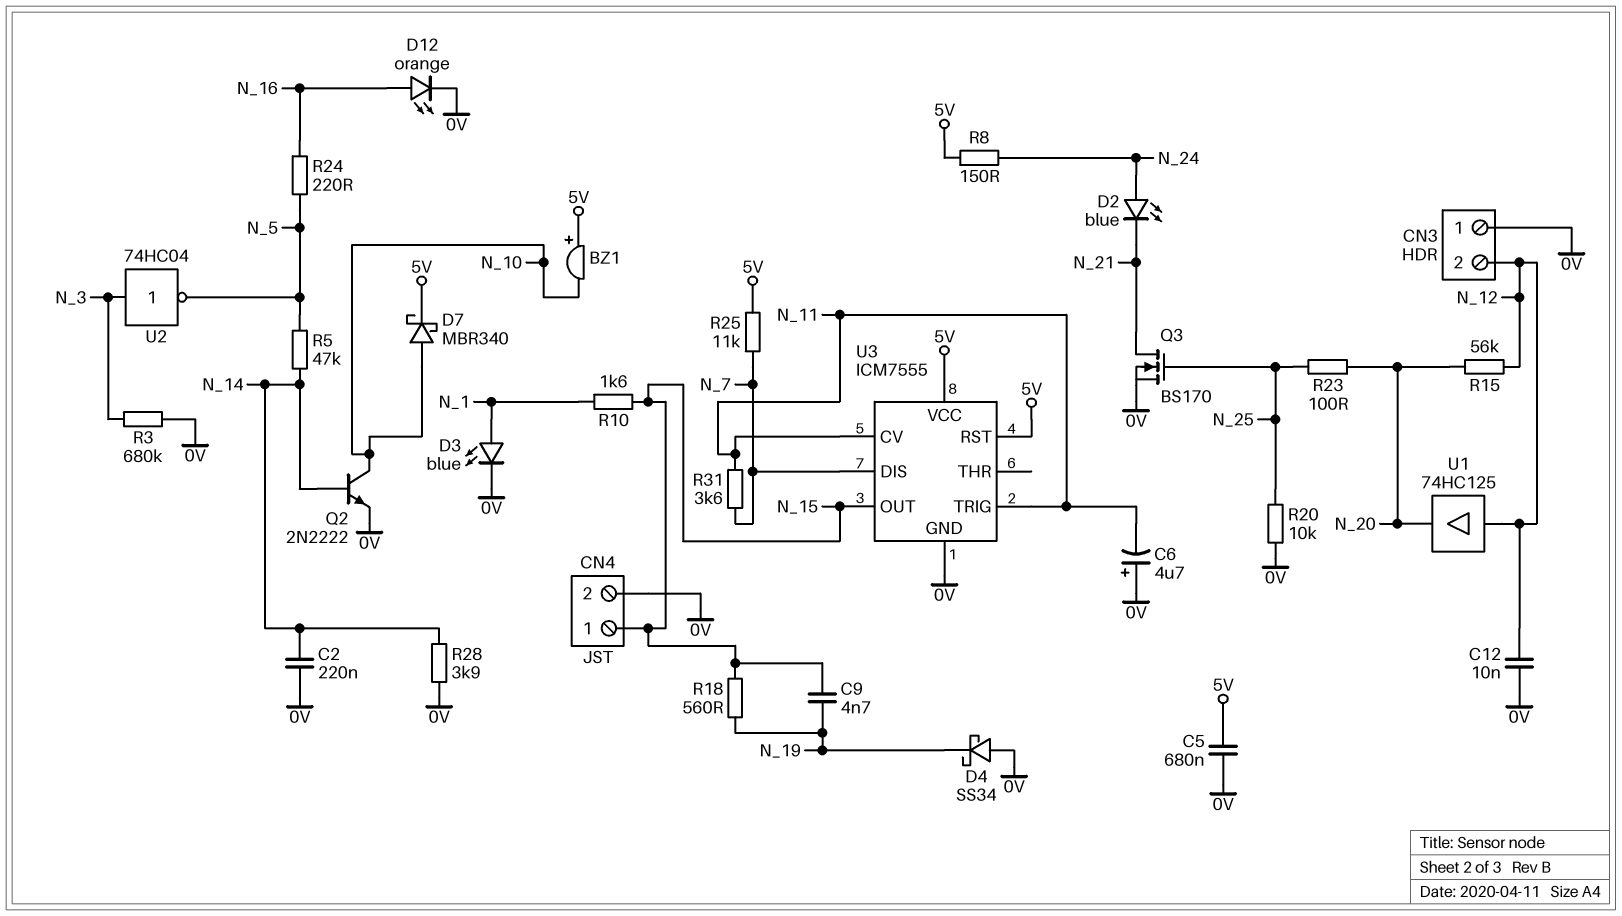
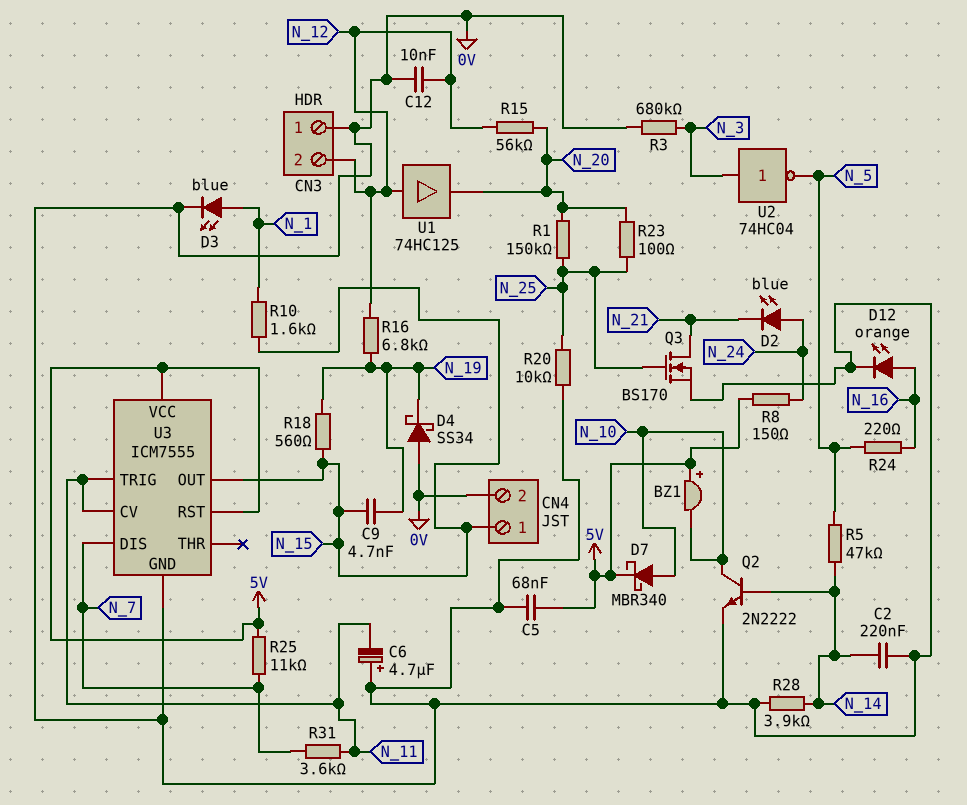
C5: 680nF (0V, 5V) -> 68nF (0V, 5V)
R1: none -> 150k (N_20, N_25)
R16: none -> 6.8k (N_12, N_19)

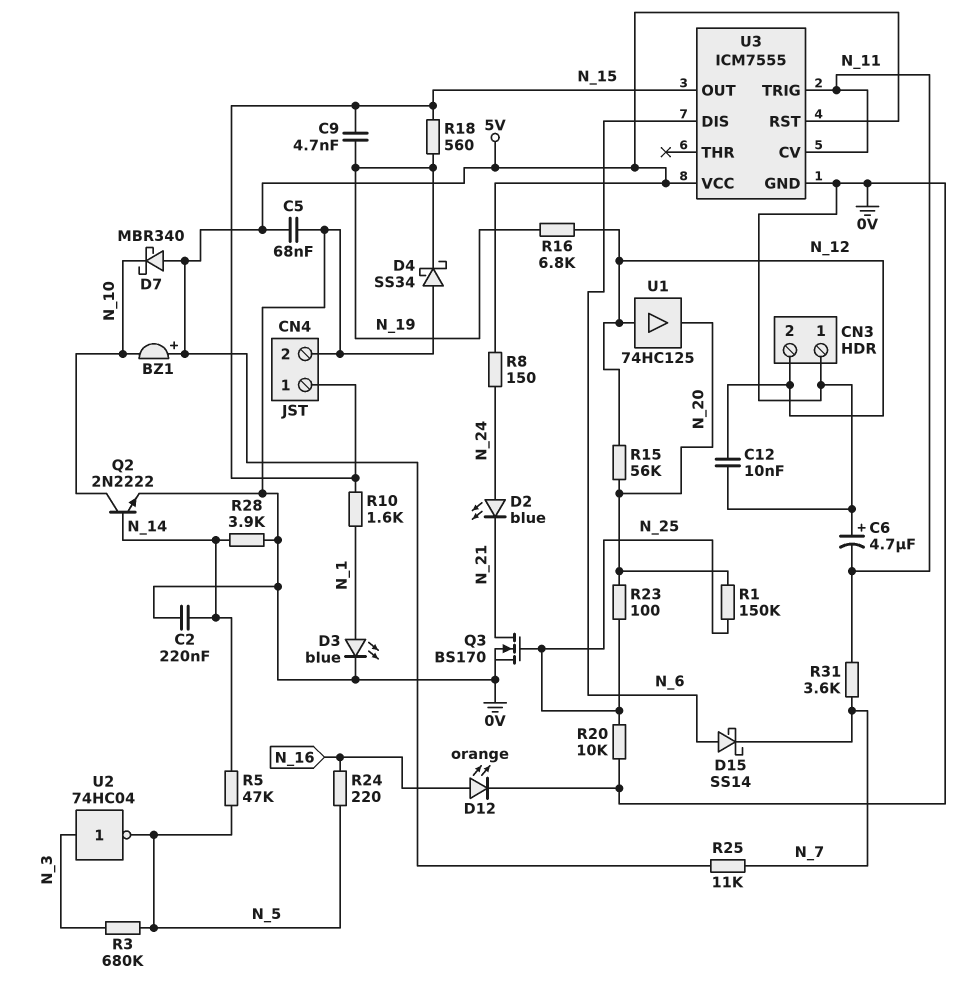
D7: schottky MBR340 (A N_10, K 5V) -> schottky MBR340 (A 5V, K N_10)
D15: none -> schottky SS14 (A N_6, K N_7)
R3: 680k (0V, N_3) -> 680k (N_3, N_5)
U3 pin DIS: N_7 -> N_6

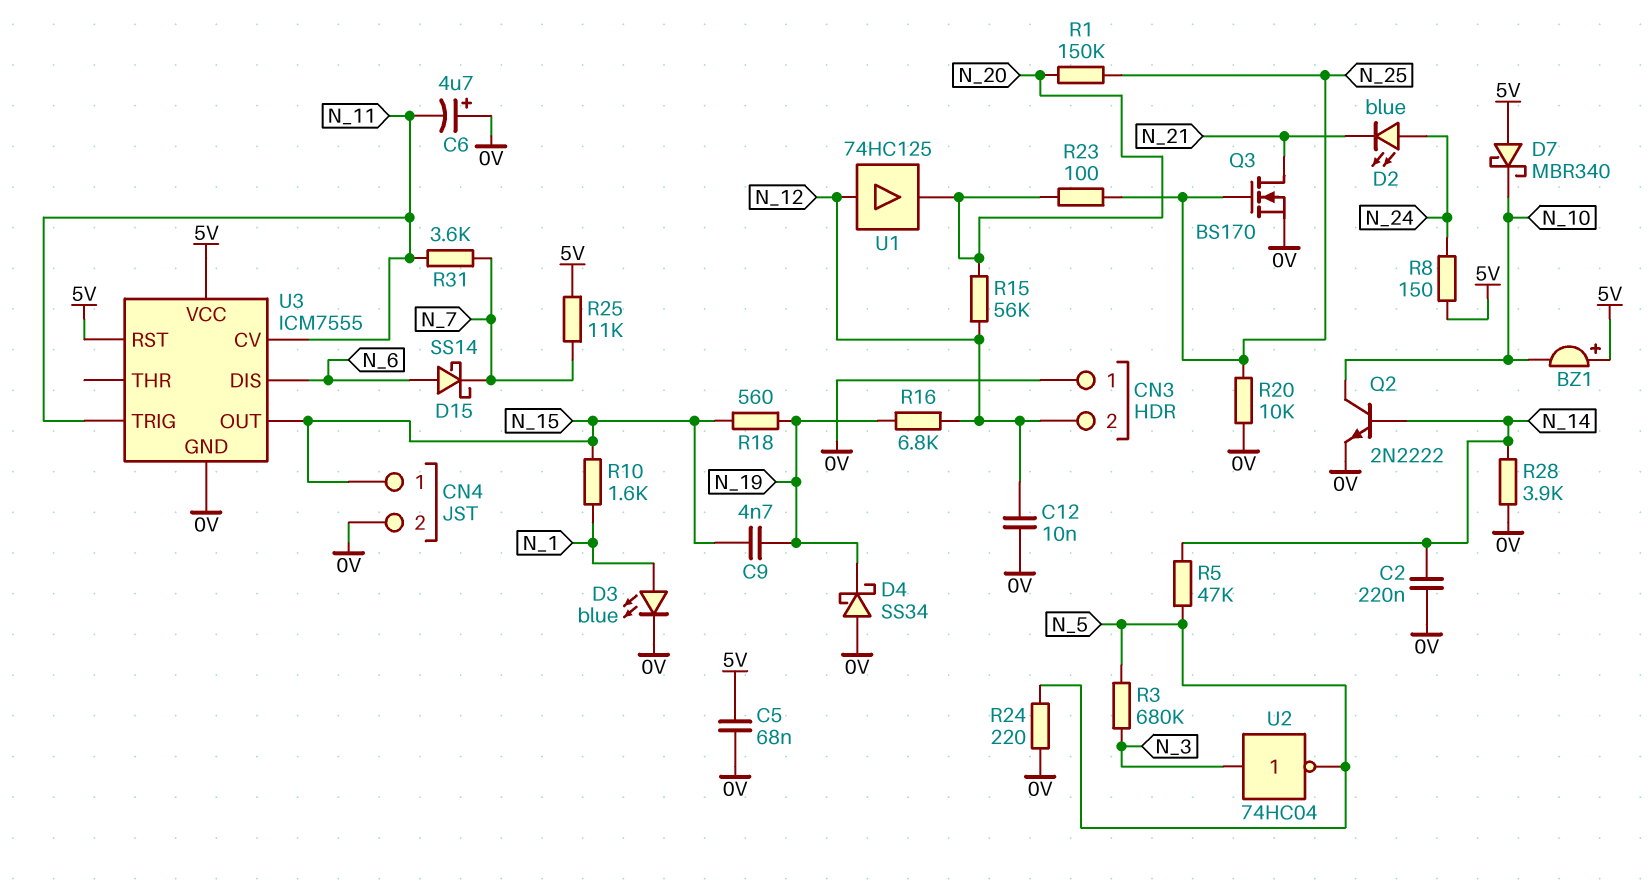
D12: LED orange (A N_16, K 0V) -> none
R24: 220 (N_5, N_16) -> 220 (0V, N_5)

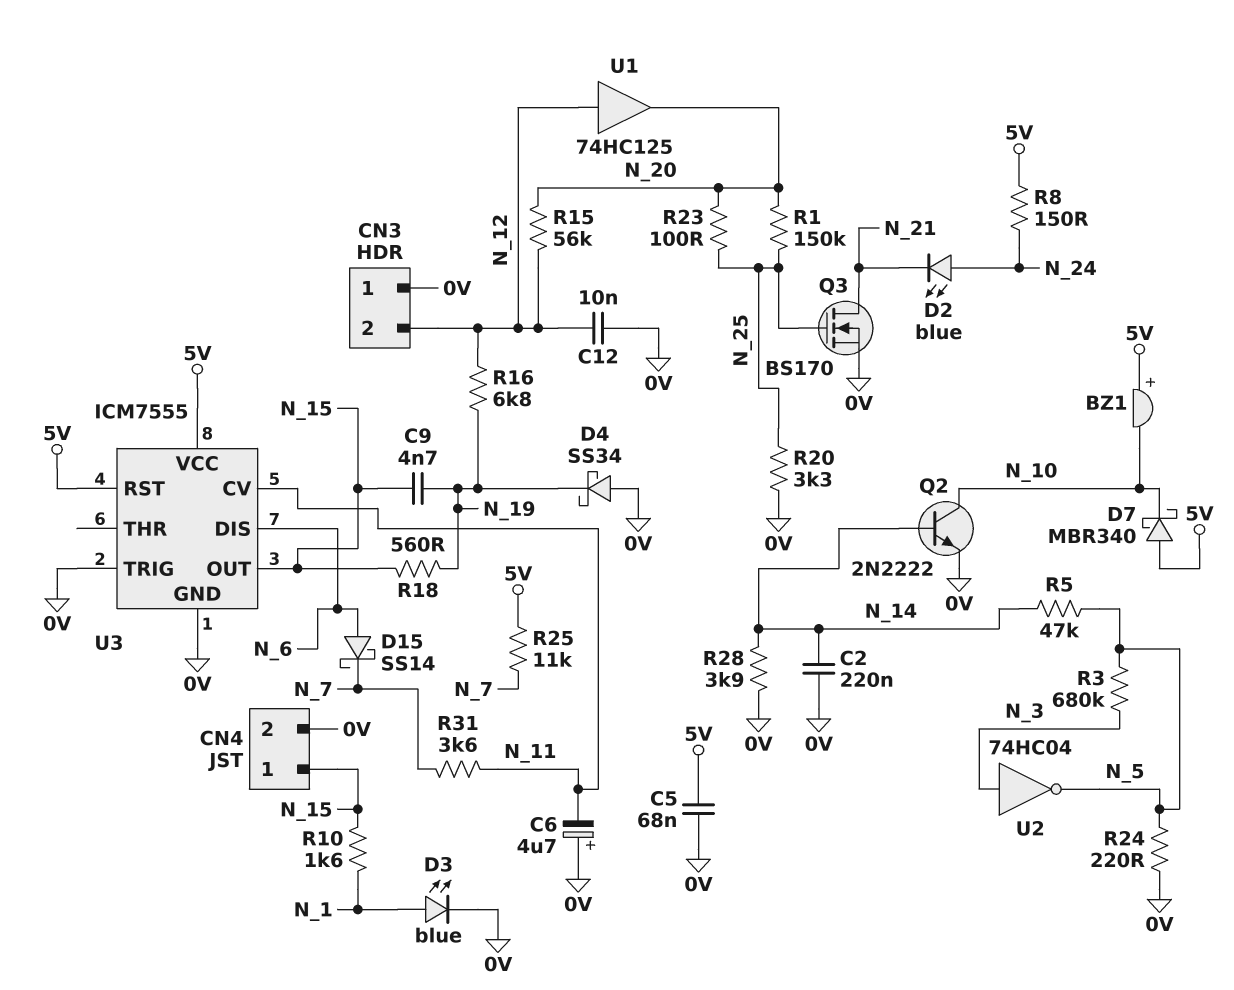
R20: 10k (0V, N_25) -> 3.3k (0V, N_25)
U3 pin TRIG: N_11 -> 0V

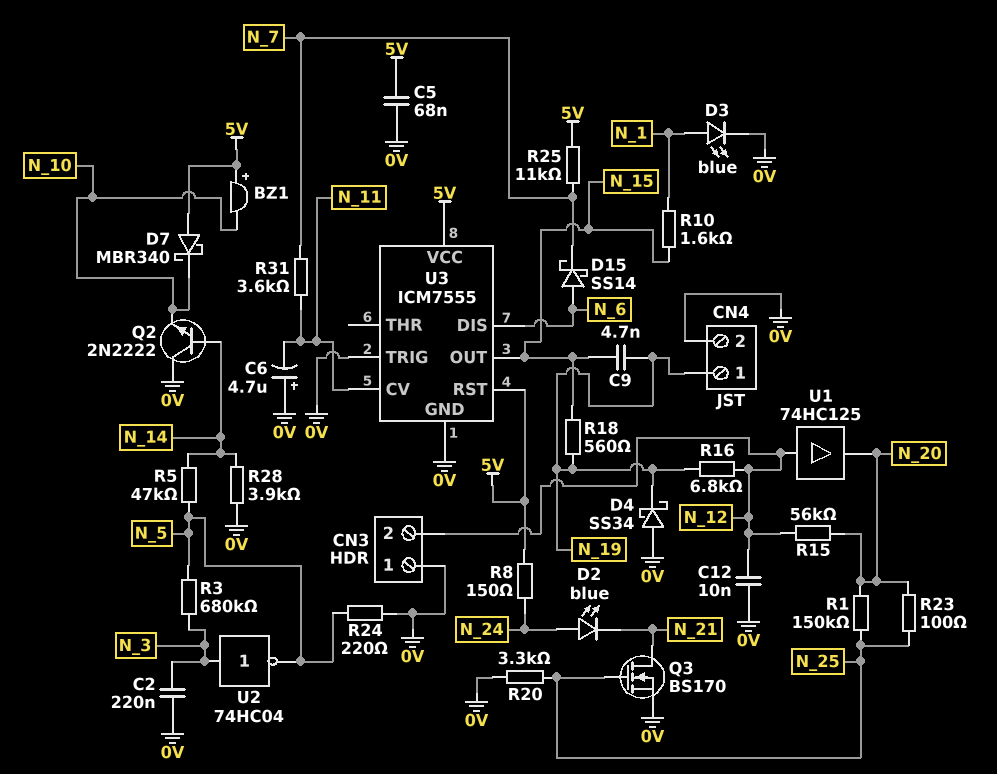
C2: 220nF (0V, N_14) -> 220nF (0V, N_3)
CN4 pin 1: N_15 -> N_19
Q2: NPN 2N2222 (B N_14, C N_10, E 0V) -> NPN 2N2222 (B N_14, C 0V, E N_10)

